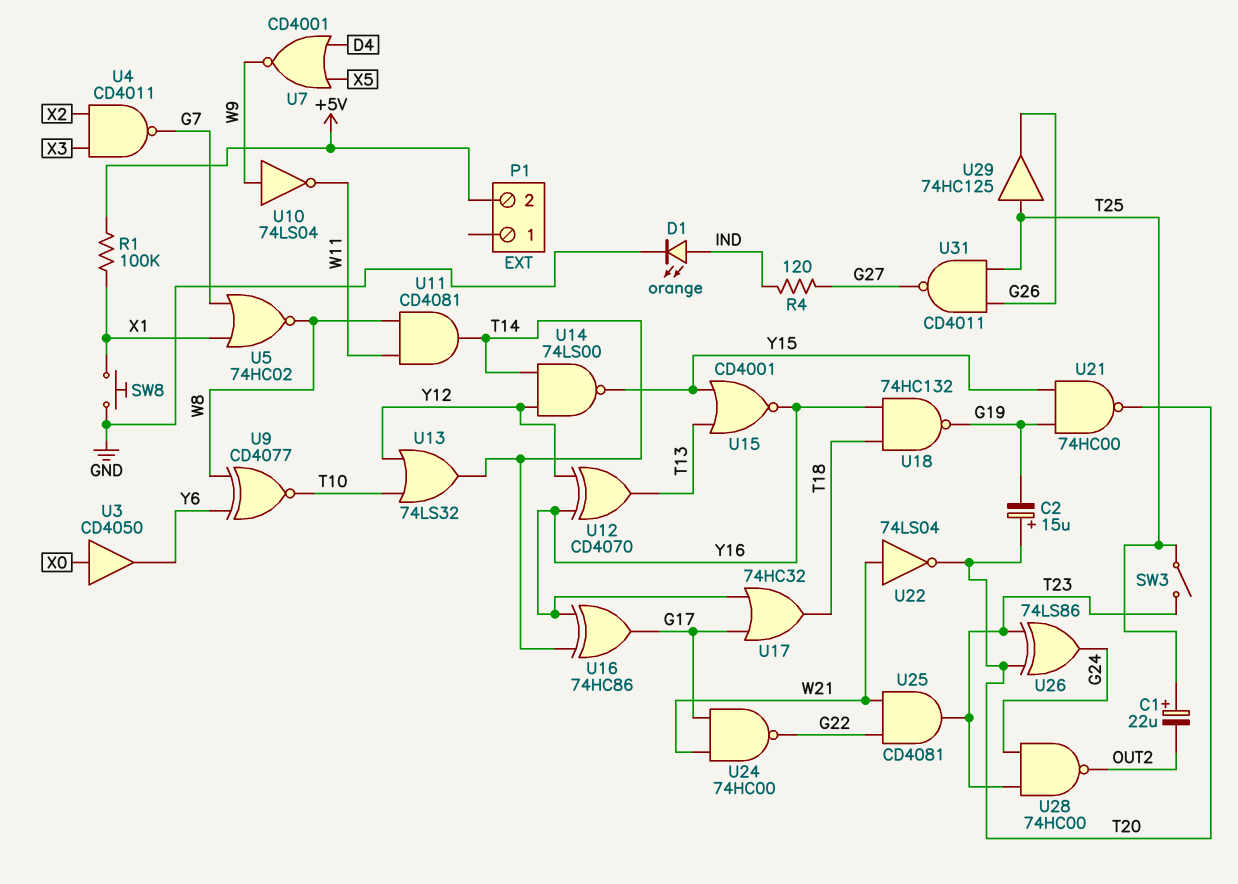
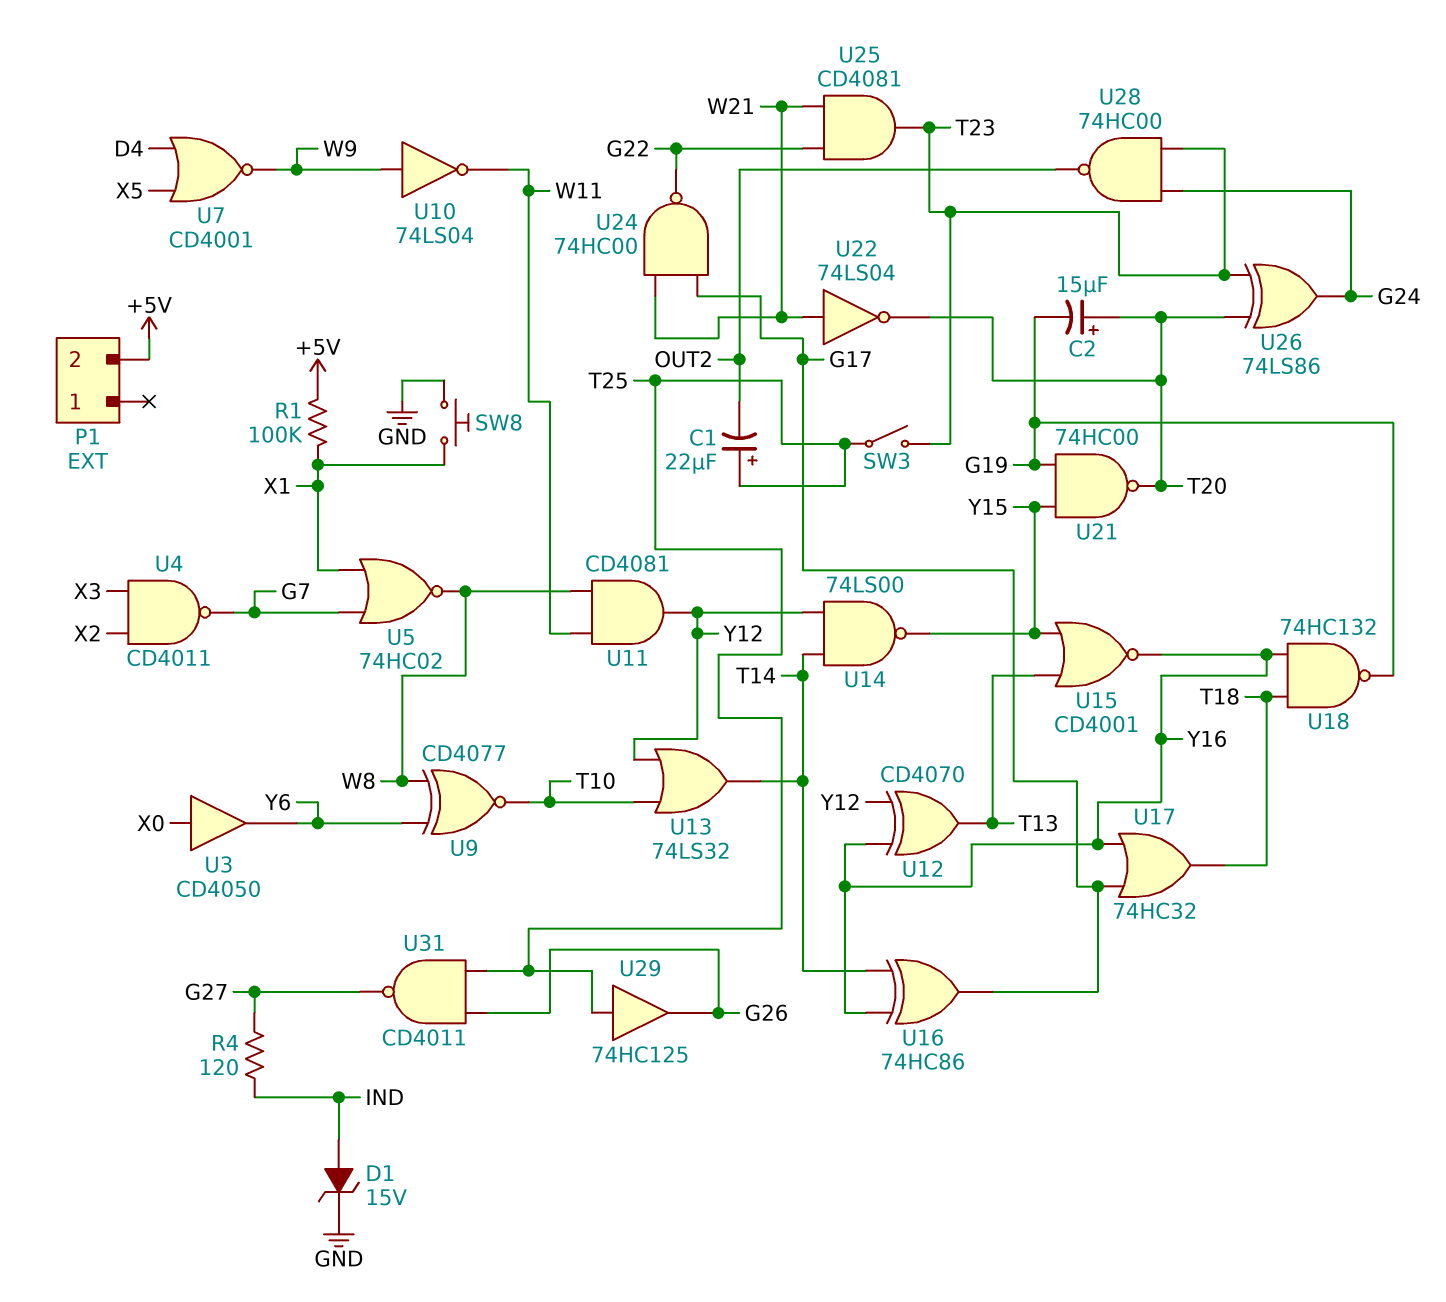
D1: LED orange (A IND, K GND) -> zener 15V (A IND, K GND)
U11: AND CD4081 (in W8, in W11, out T14) -> AND CD4081 (in W8, in W11, out Y12)

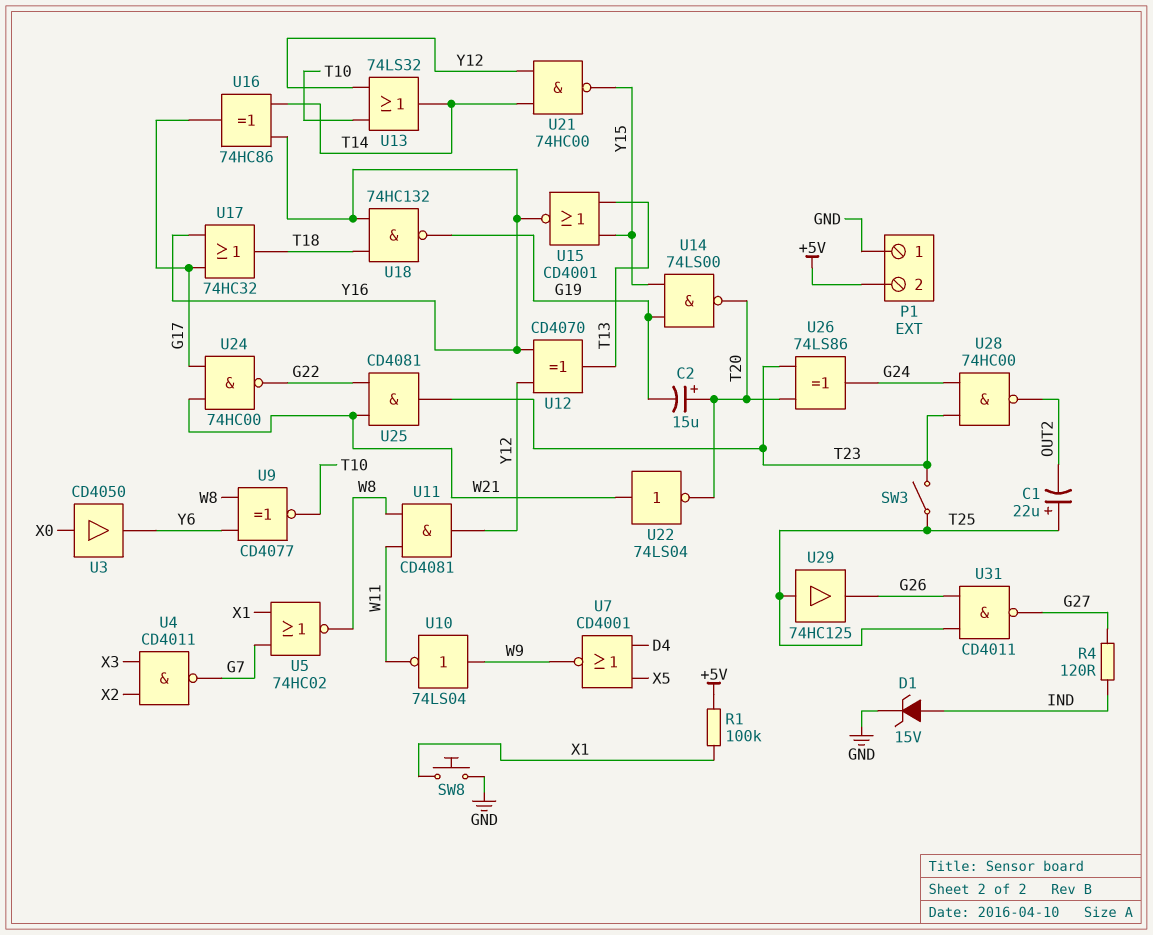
P1 pin 1: none -> GND
U14: NAND 74LS00 (in T14, in Y12, out Y15) -> NAND 74LS00 (in G19, in Y15, out T20)
U21: NAND 74HC00 (in G19, in Y15, out T20) -> NAND 74HC00 (in T14, in Y12, out Y15)

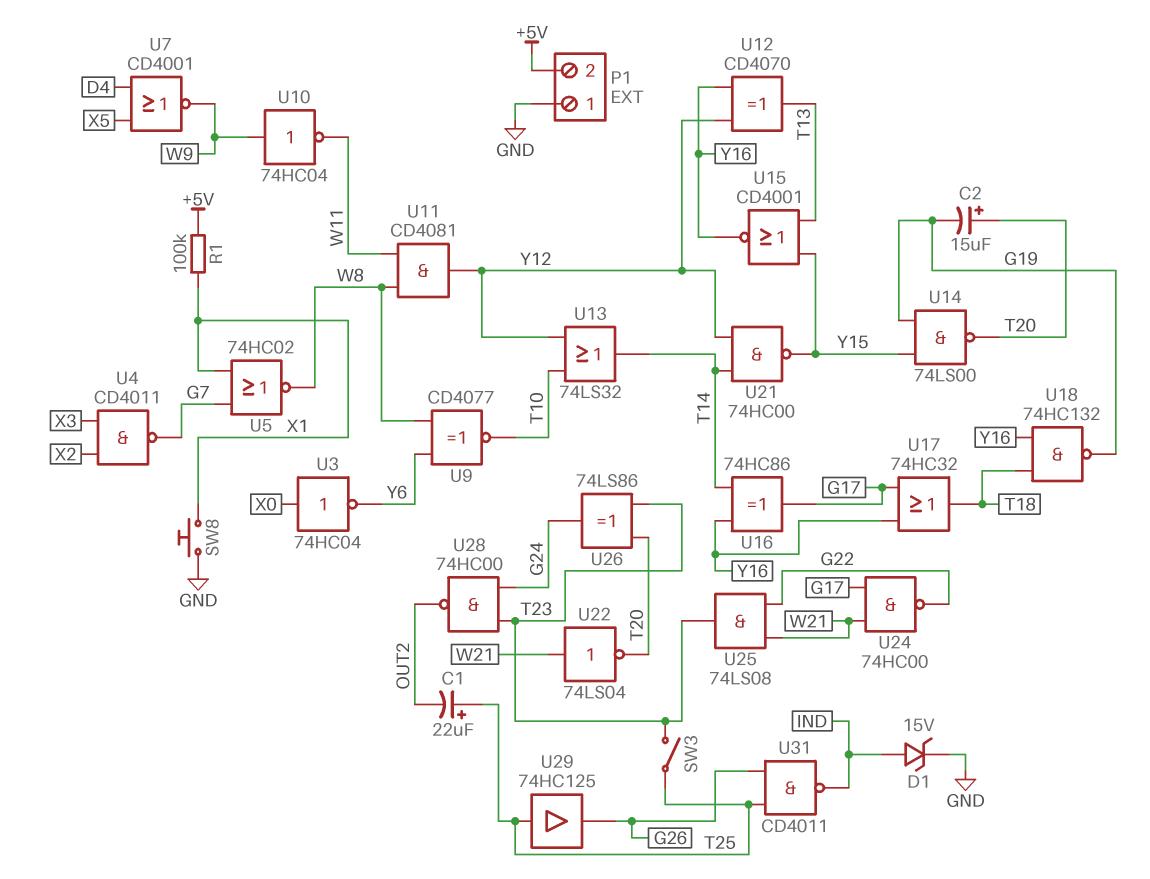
R4: 120 (G27, IND) -> none
U3: buffer CD4050 (in X0, out Y6) -> NOT 74HC04 (in X0, out Y6)
U10: NOT 74LS04 (in W9, out W11) -> NOT 74HC04 (in W9, out W11)
U25: AND CD4081 (in G22, in W21, out T23) -> AND 74LS08 (in G22, in W21, out T23)
U31: NAND CD4011 (in G26, in T25, out G27) -> NAND CD4011 (in G26, in T25, out IND)

